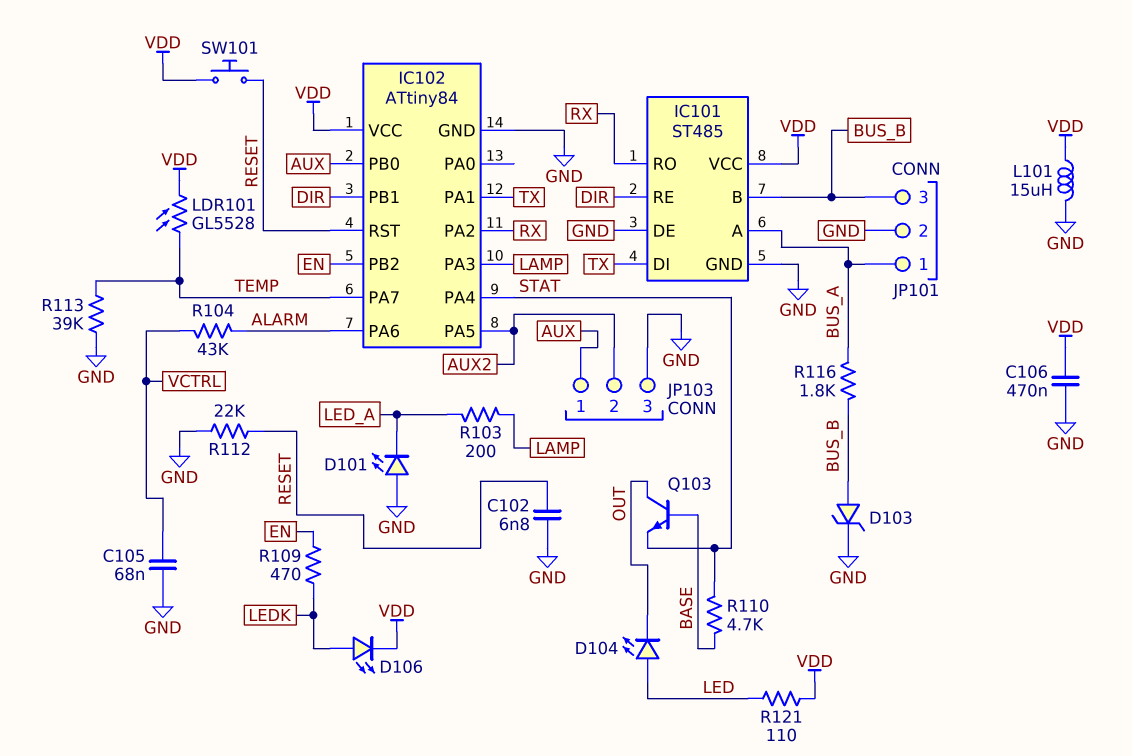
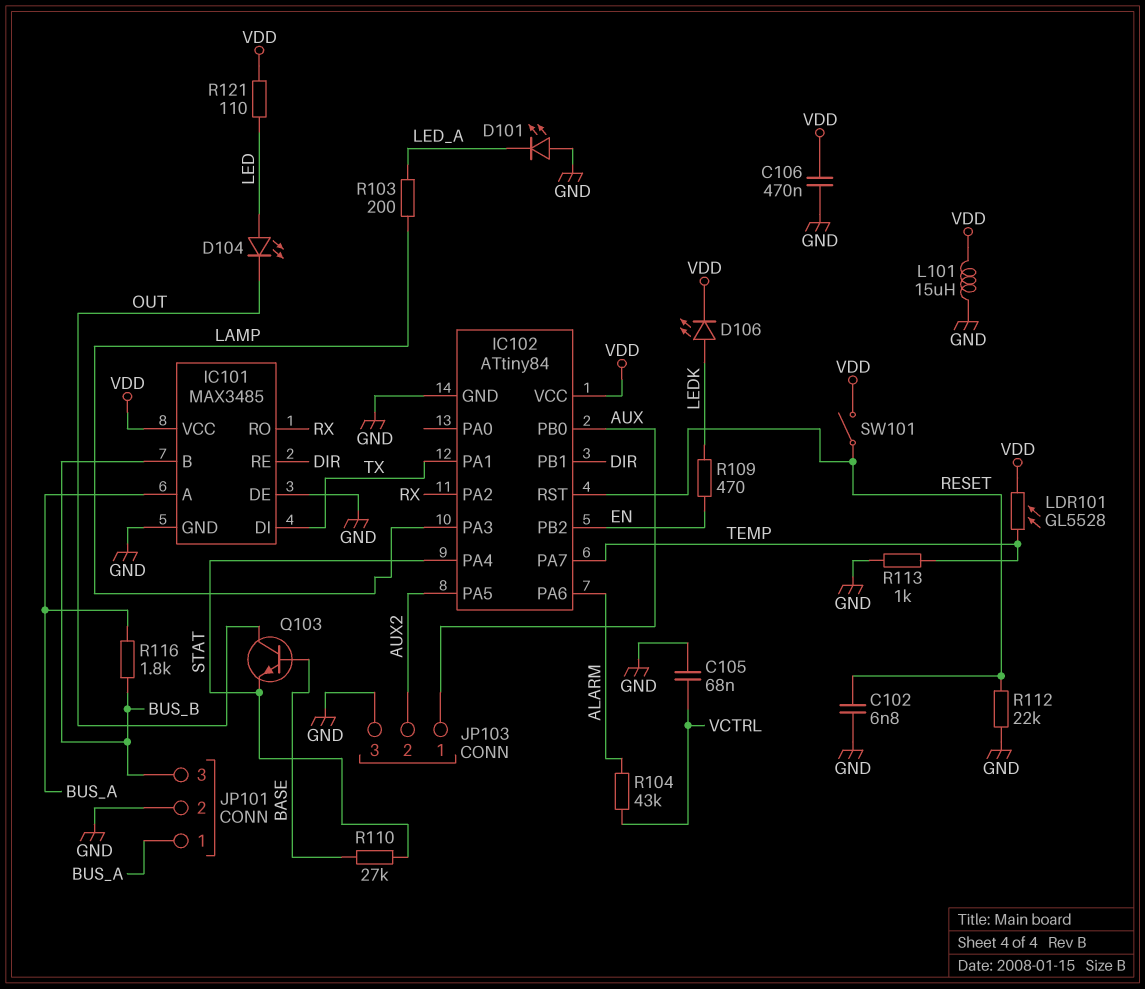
D103: zener (A BUS_B, K GND) -> none
IC101: ST485 -> MAX3485
R110: 4.7k (BASE, STAT) -> 27k (BASE, STAT)
R113: 39k (GND, TEMP) -> 1k (GND, TEMP)
SW101: button (RESET, VDD) -> switch (RESET, VDD)

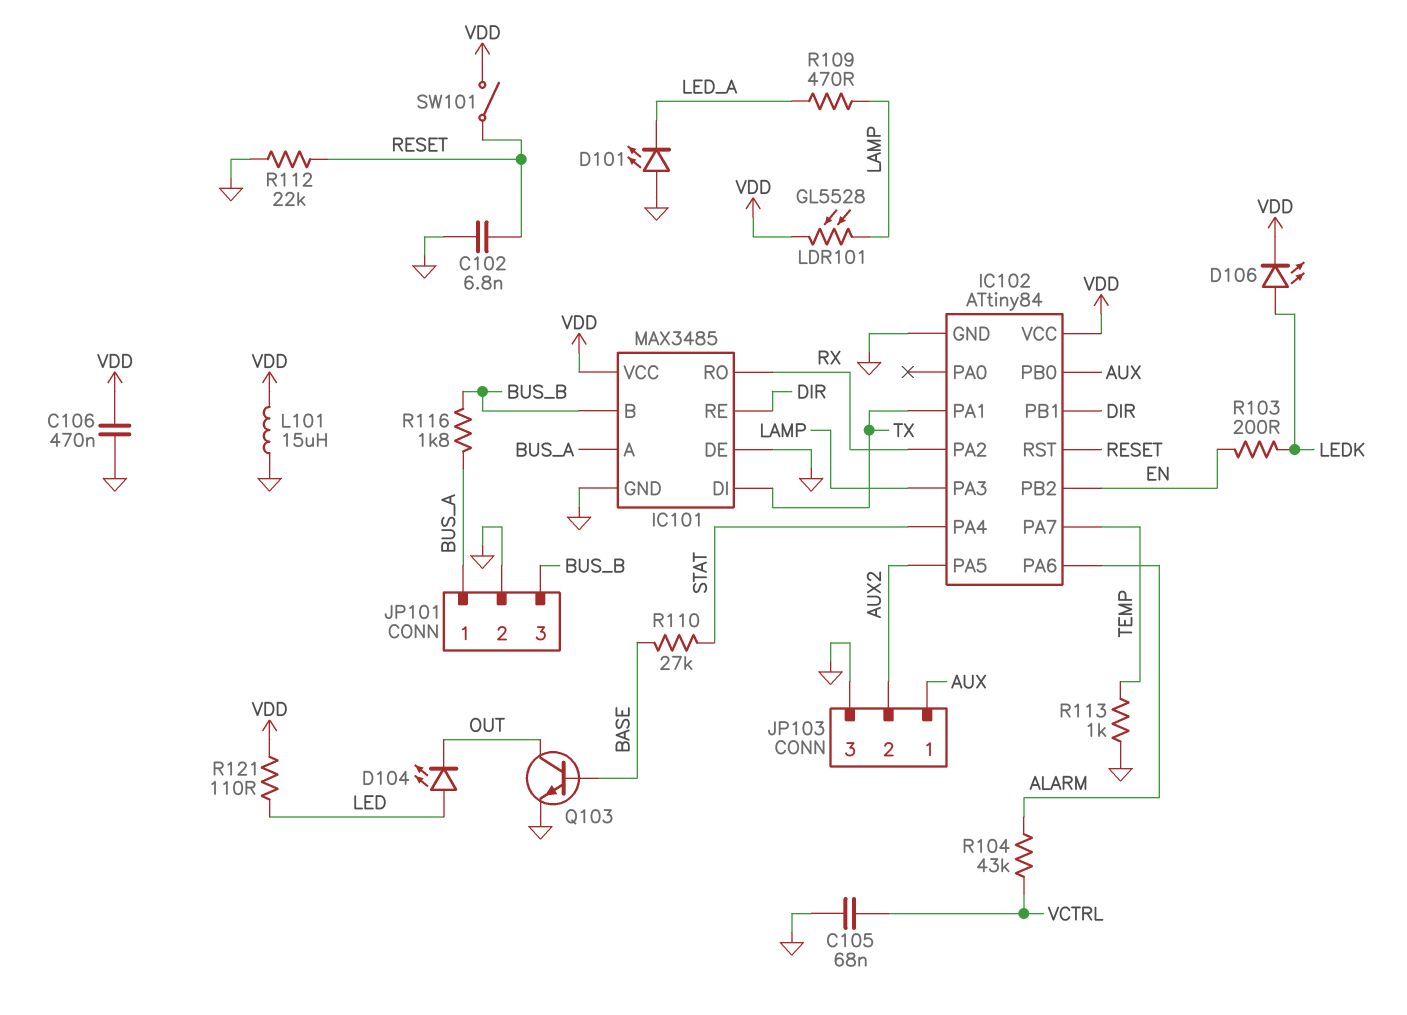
LDR101: GL5528 (TEMP, VDD) -> GL5528 (LAMP, VDD)
Q103: NPN (B BASE, C OUT, E STAT) -> NPN (B BASE, C OUT, E GND)
R103: 200 (LAMP, LED_A) -> 200 (EN, LEDK)
R109: 470 (EN, LEDK) -> 470 (LAMP, LED_A)

